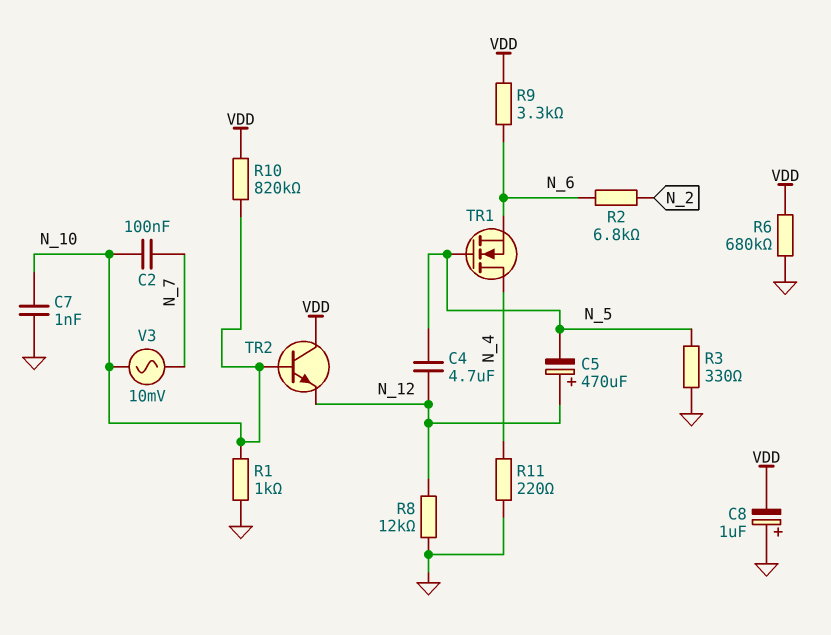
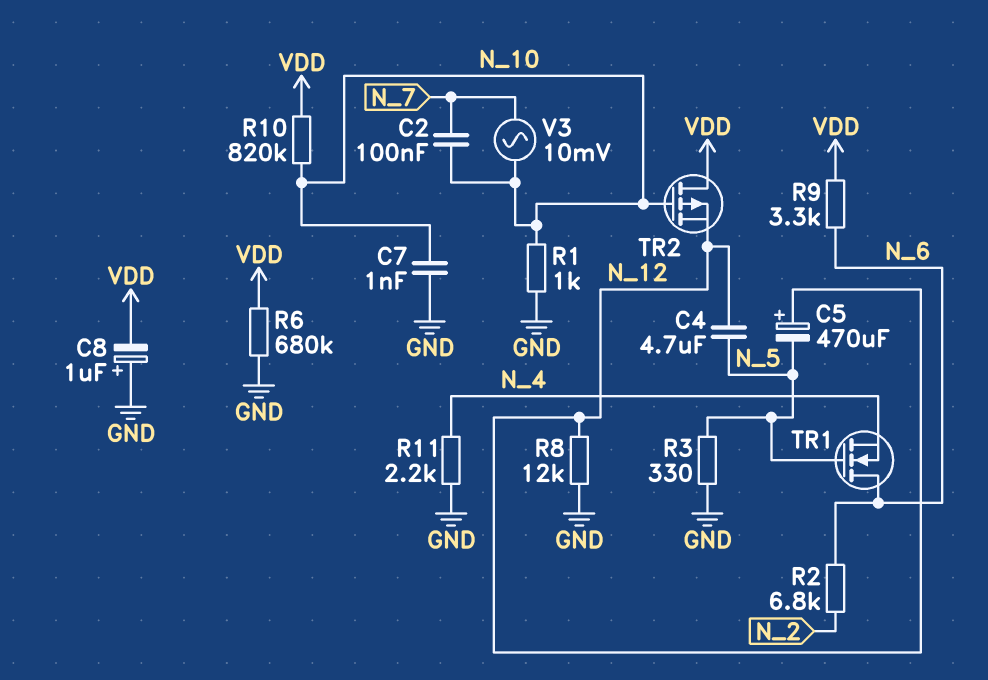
R11: 220 (GND, N_4) -> 2.2k (GND, N_4)
TR1: NMOS (G N_5, D N_4, S N_6) -> NMOS (G N_5, D N_6, S N_4)
TR2: NPN (B N_10, C VDD, E N_12) -> PMOS (G N_10, D VDD, S N_12)

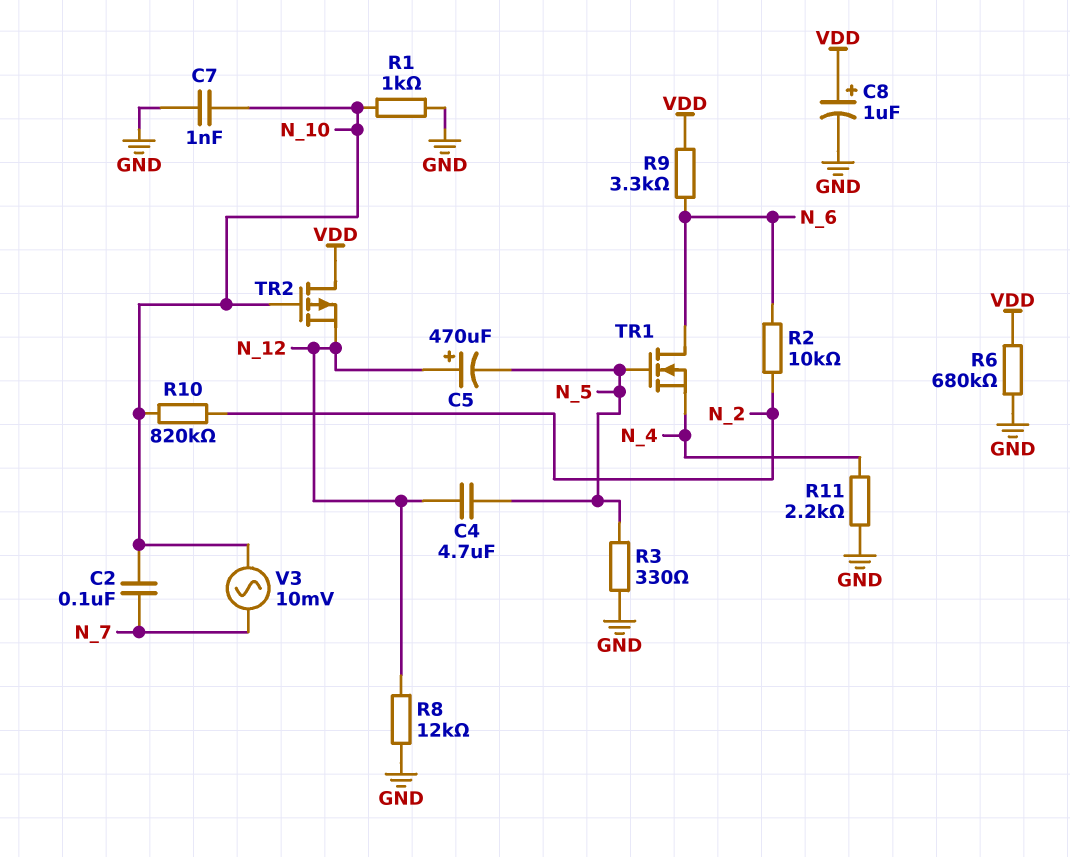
C8: 1uF (plus GND, minus VDD) -> 1uF (plus VDD, minus GND)
R2: 6.8k (N_2, N_6) -> 10k (N_2, N_6)
R10: 820k (N_10, VDD) -> 820k (N_2, N_10)

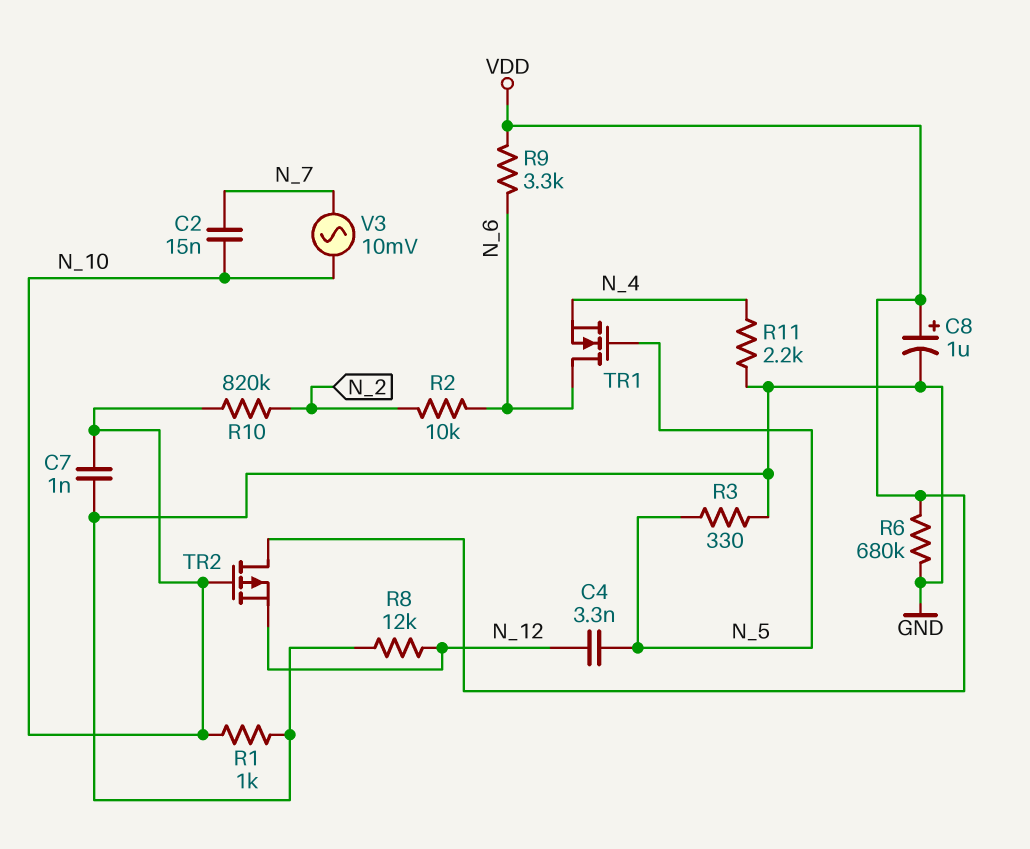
C2: 100nF (N_7, N_10) -> 15nF (N_7, N_10)
C4: 4.7uF (N_5, N_12) -> 3.3nF (N_5, N_12)
C5: 470uF (plus N_12, minus N_5) -> none

